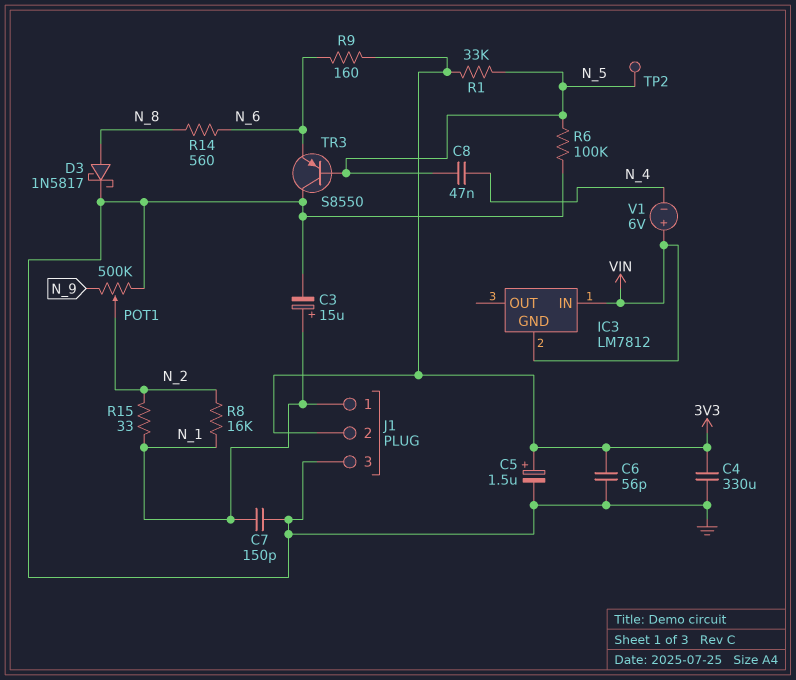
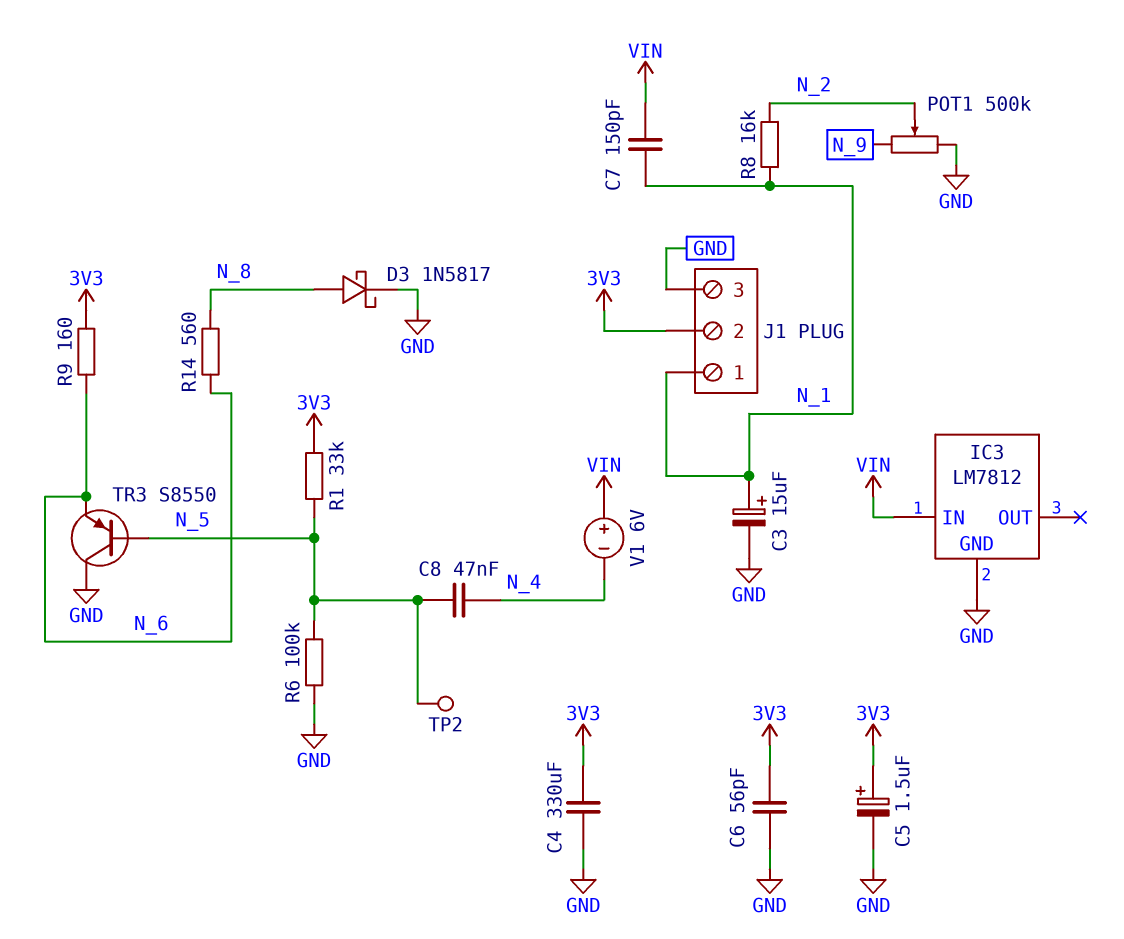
C7: 150pF (GND, N_1) -> 150pF (N_1, VIN)
IC3 pin GND: VIN -> GND
R15: 33 (N_1, N_2) -> none

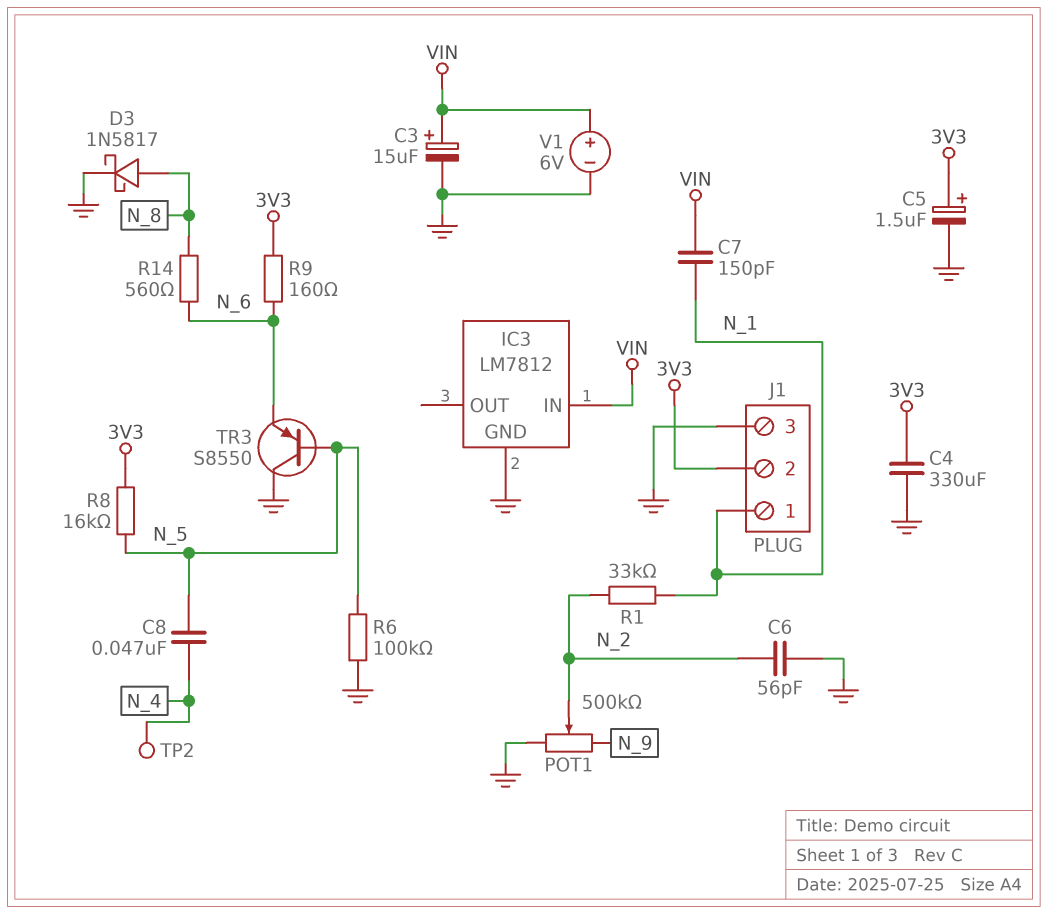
C3: 15uF (plus N_1, minus GND) -> 15uF (plus VIN, minus GND)
C6: 56pF (3V3, GND) -> 56pF (GND, N_2)
R1: 33k (3V3, N_5) -> 33k (N_1, N_2)
R8: 16k (N_1, N_2) -> 16k (3V3, N_5)
TP2: test point (N_5) -> test point (N_4)
V1: 6V (plus VIN, minus N_4) -> 6V (plus VIN, minus GND)

